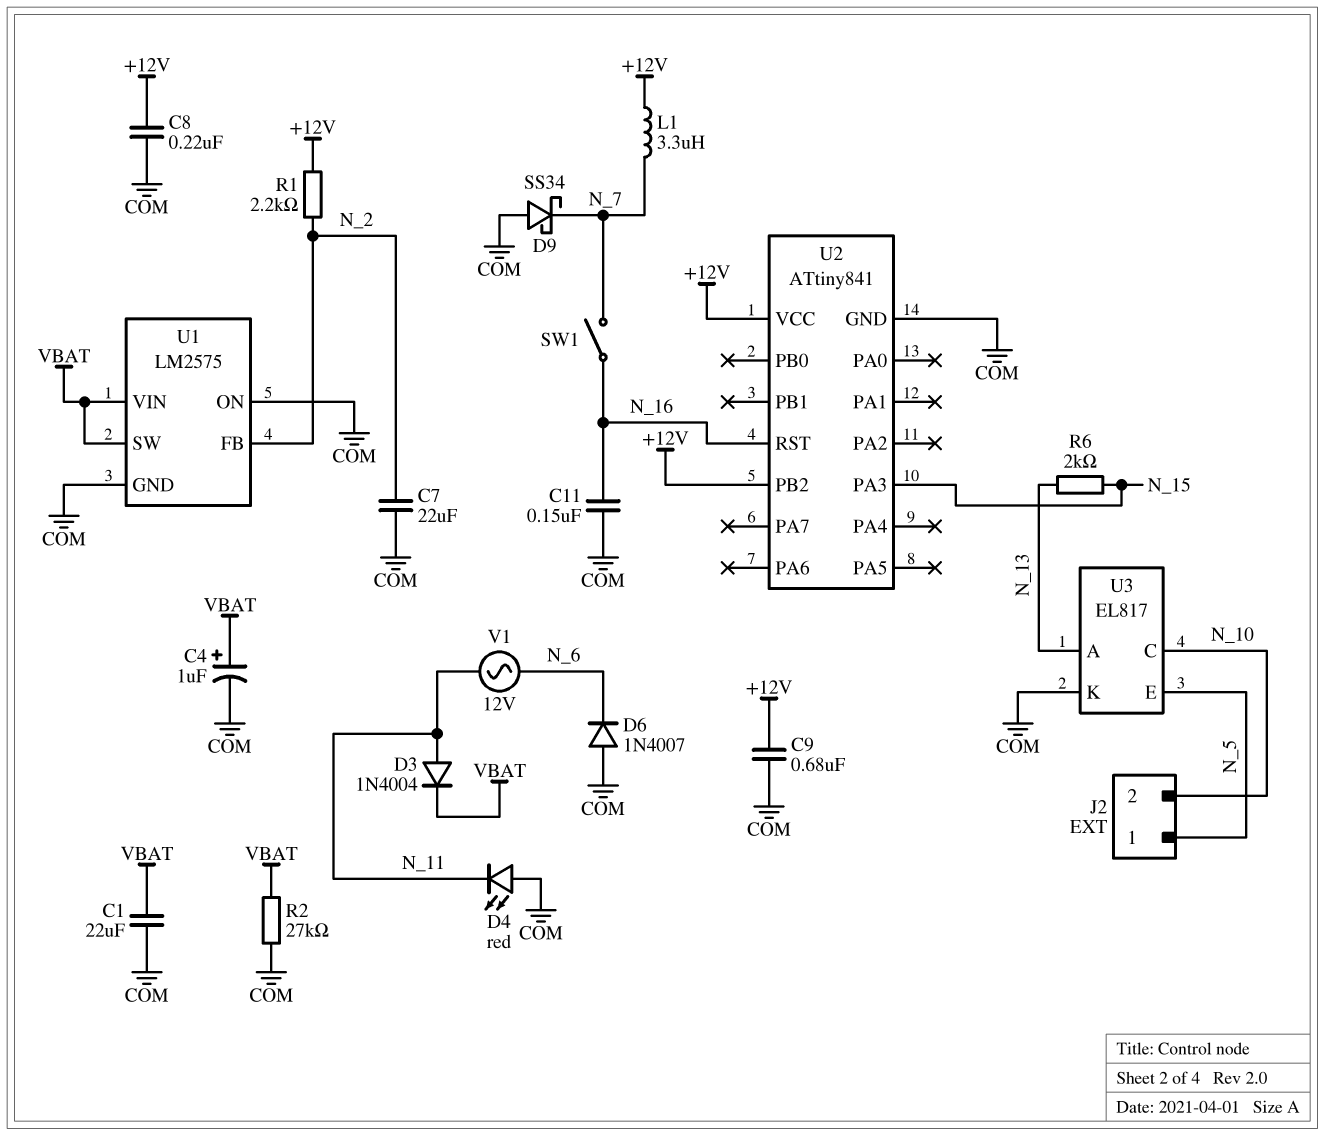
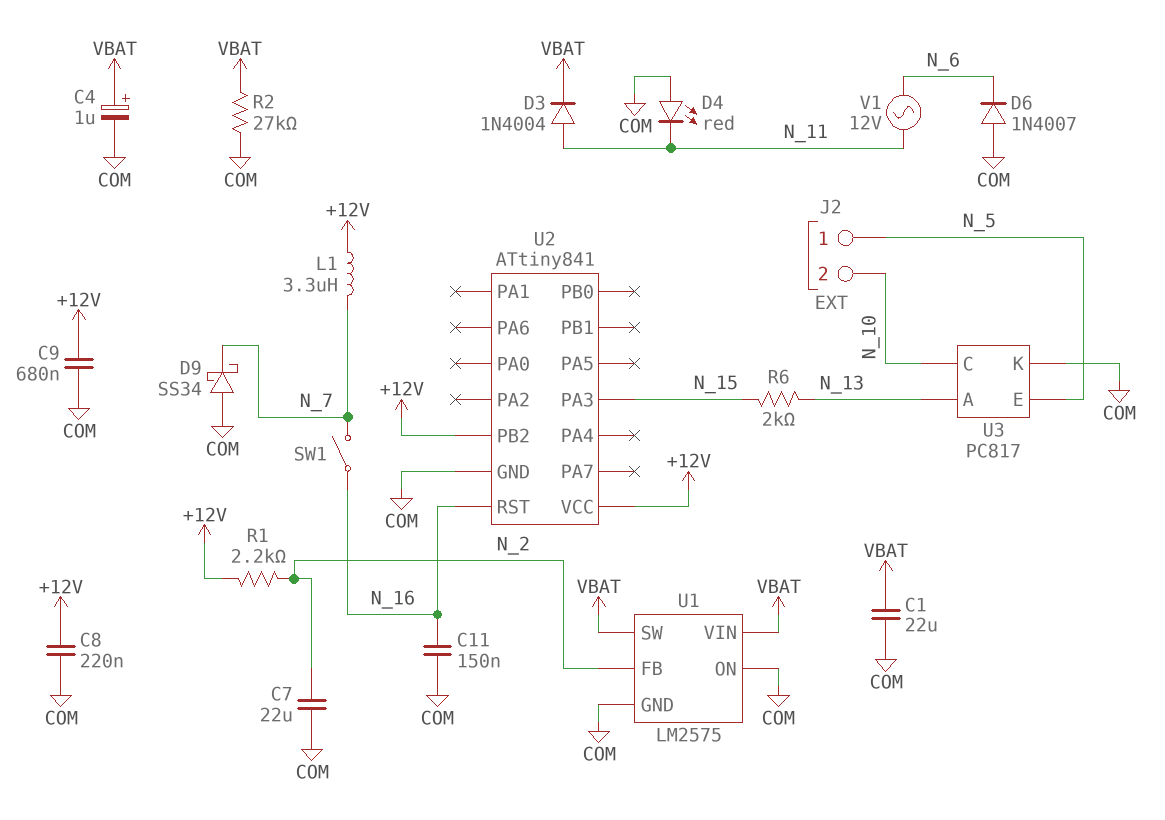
U3: EL817 -> PC817

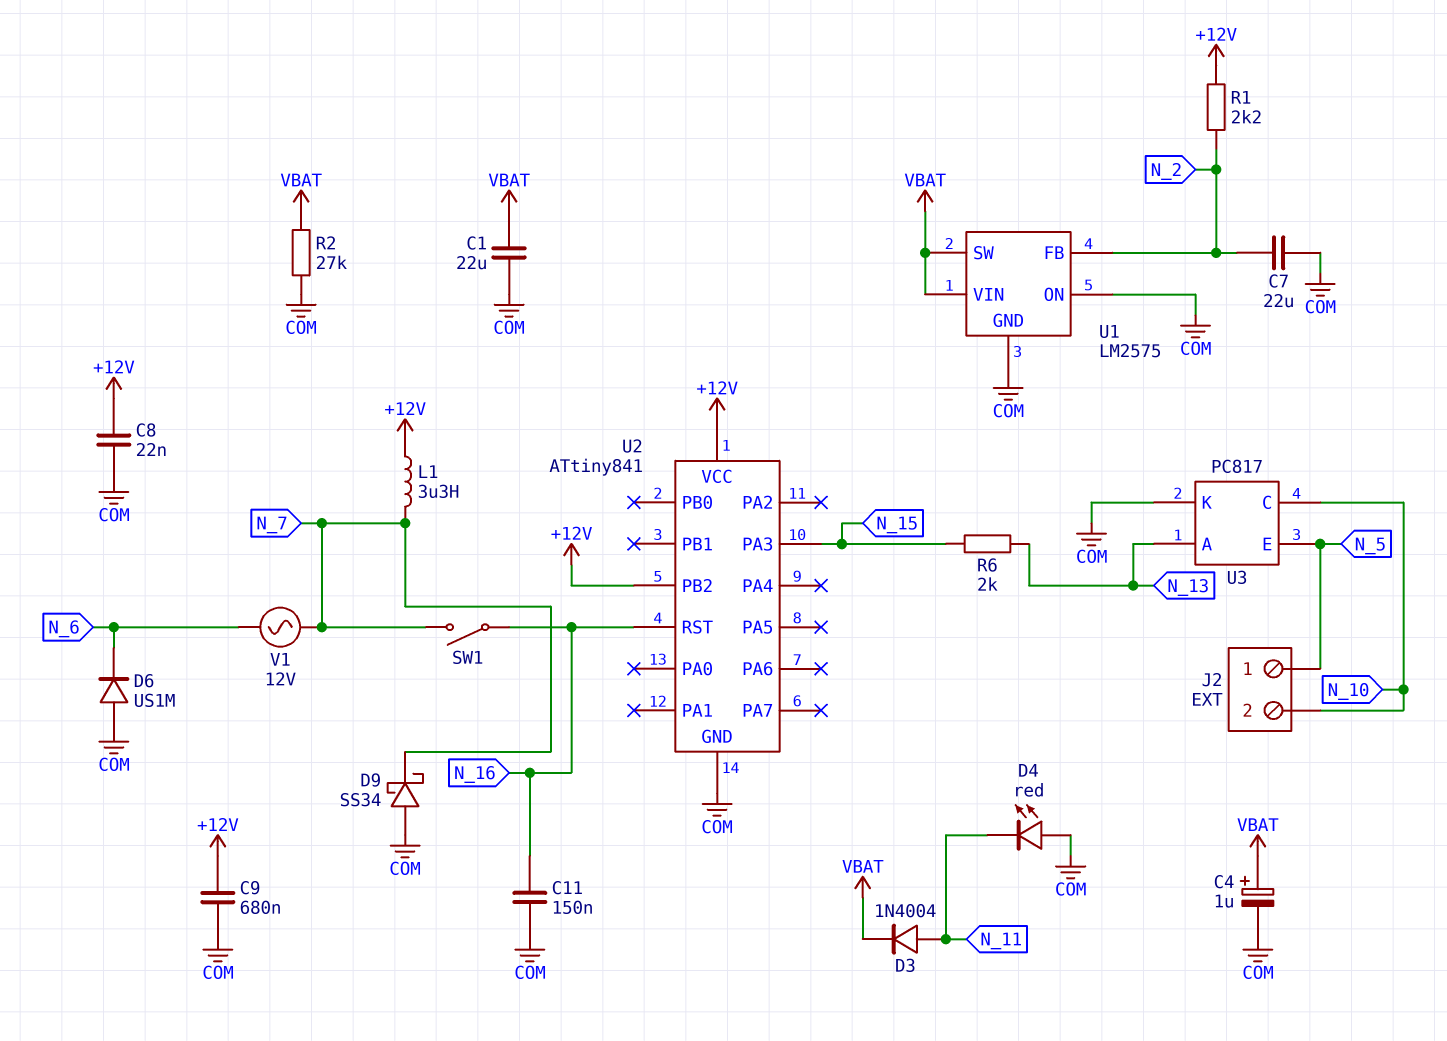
C8: 220nF (+12V, COM) -> 22nF (+12V, COM)
D6: diode 1N4007 (A COM, K N_6) -> diode US1M (A COM, K N_6)
V1: AC 12V (N_6, N_11) -> AC 12V (N_6, N_7)

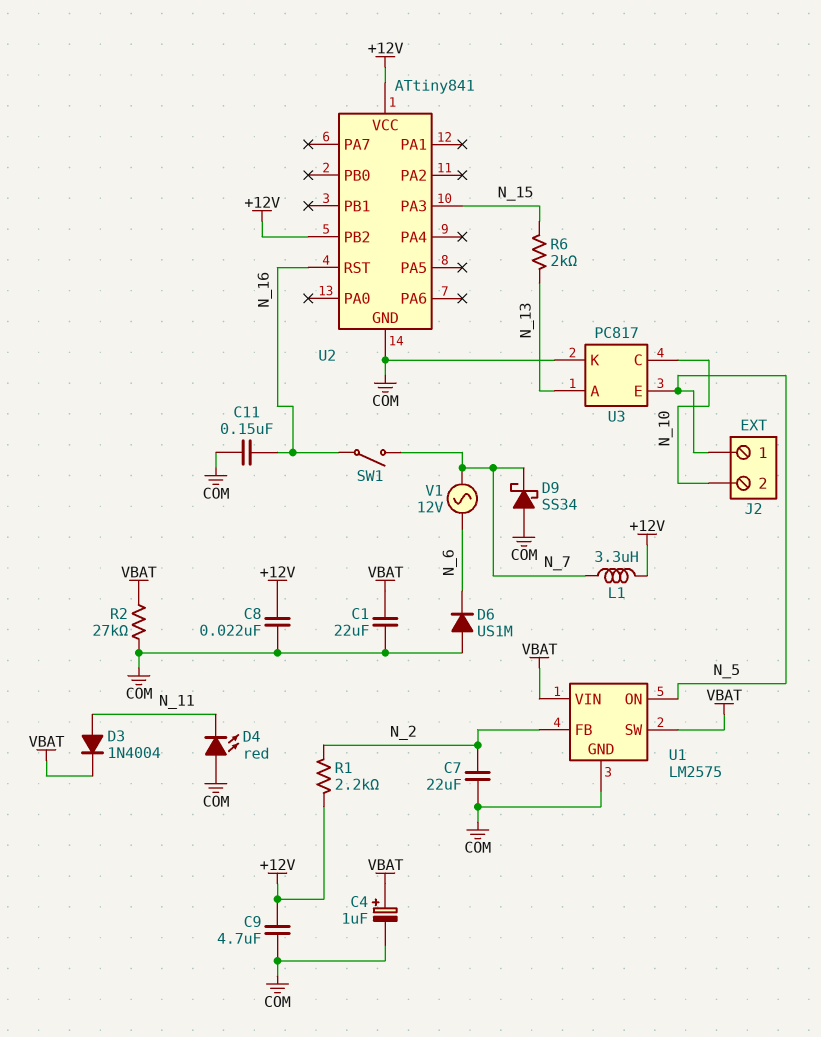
C9: 680nF (+12V, COM) -> 4.7uF (+12V, COM)
U1 pin ON: COM -> N_5

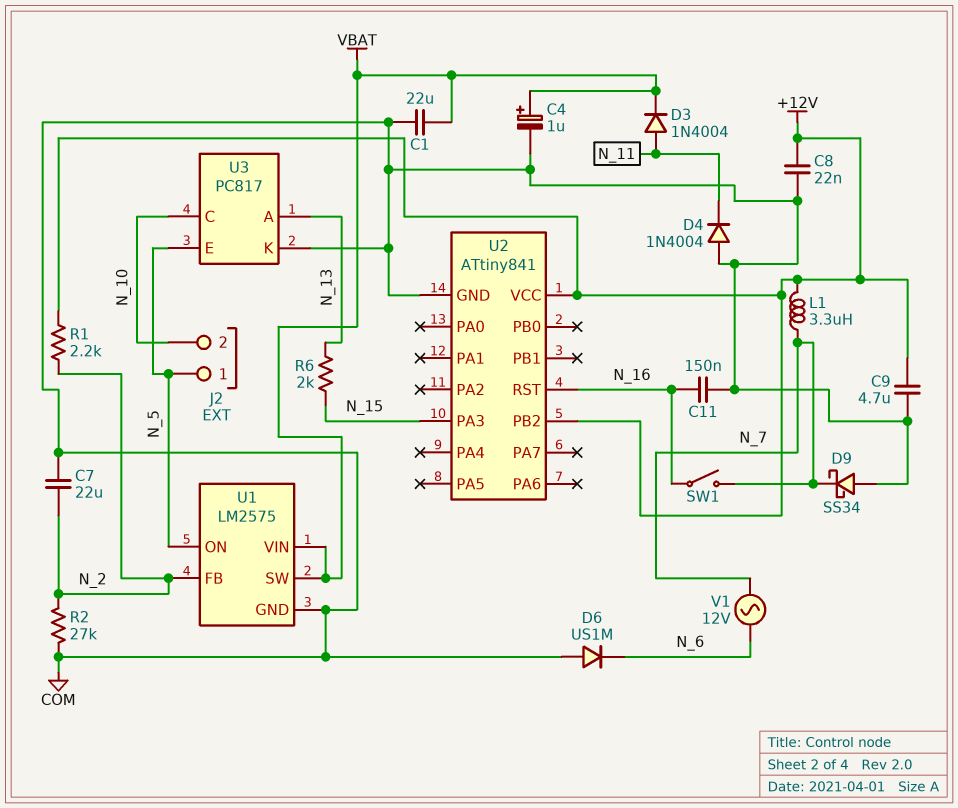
D4: LED red (A COM, K N_11) -> diode 1N4004 (A COM, K N_11)
R2: 27k (COM, VBAT) -> 27k (COM, N_2)

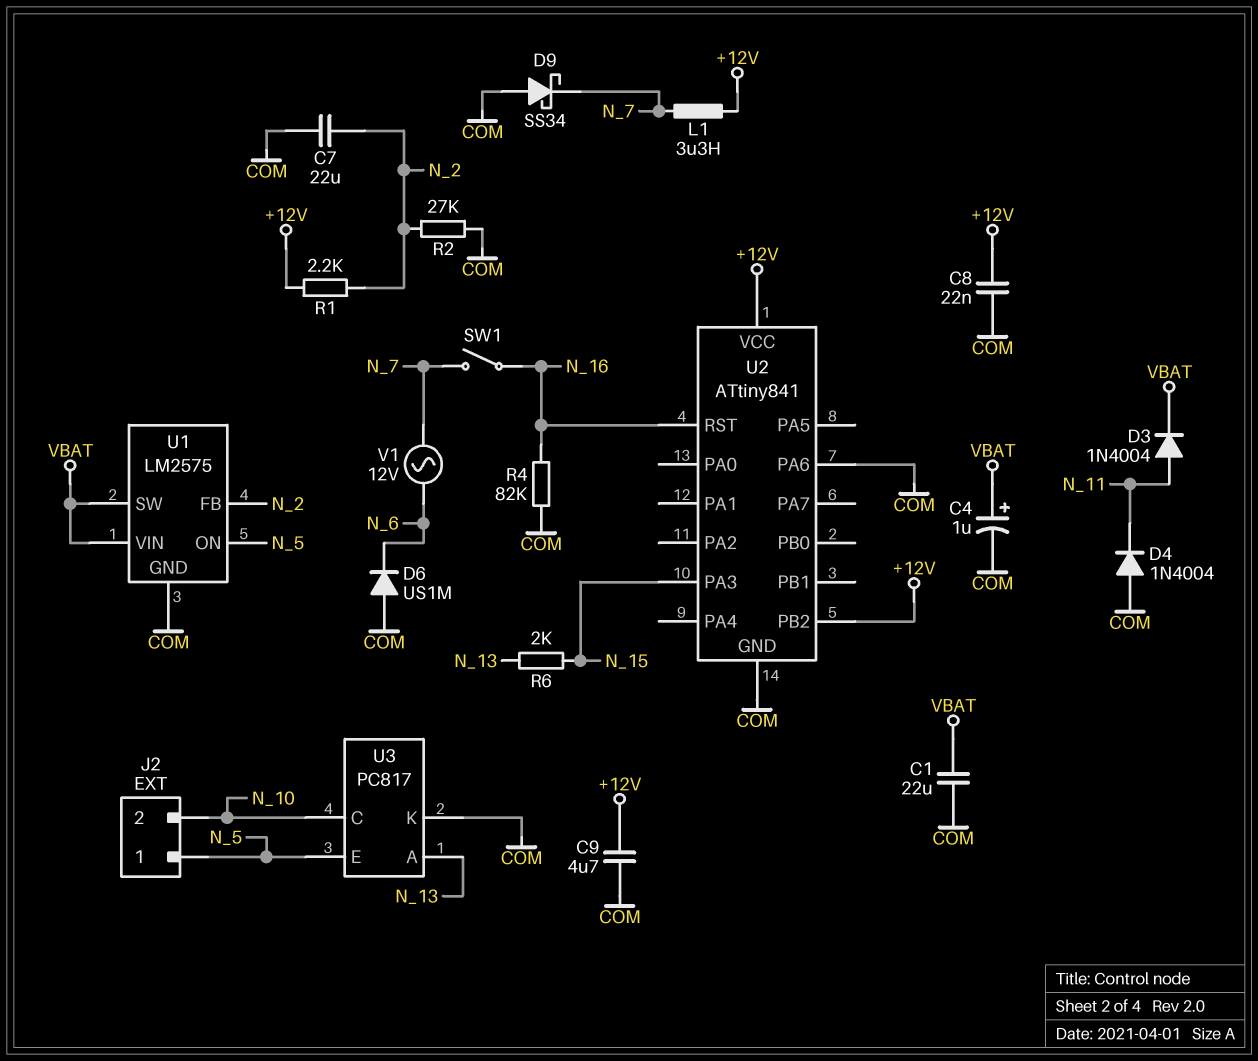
C11: 150nF (COM, N_16) -> none
R4: none -> 82k (COM, N_16)
U2 pin PA6: none -> COM

